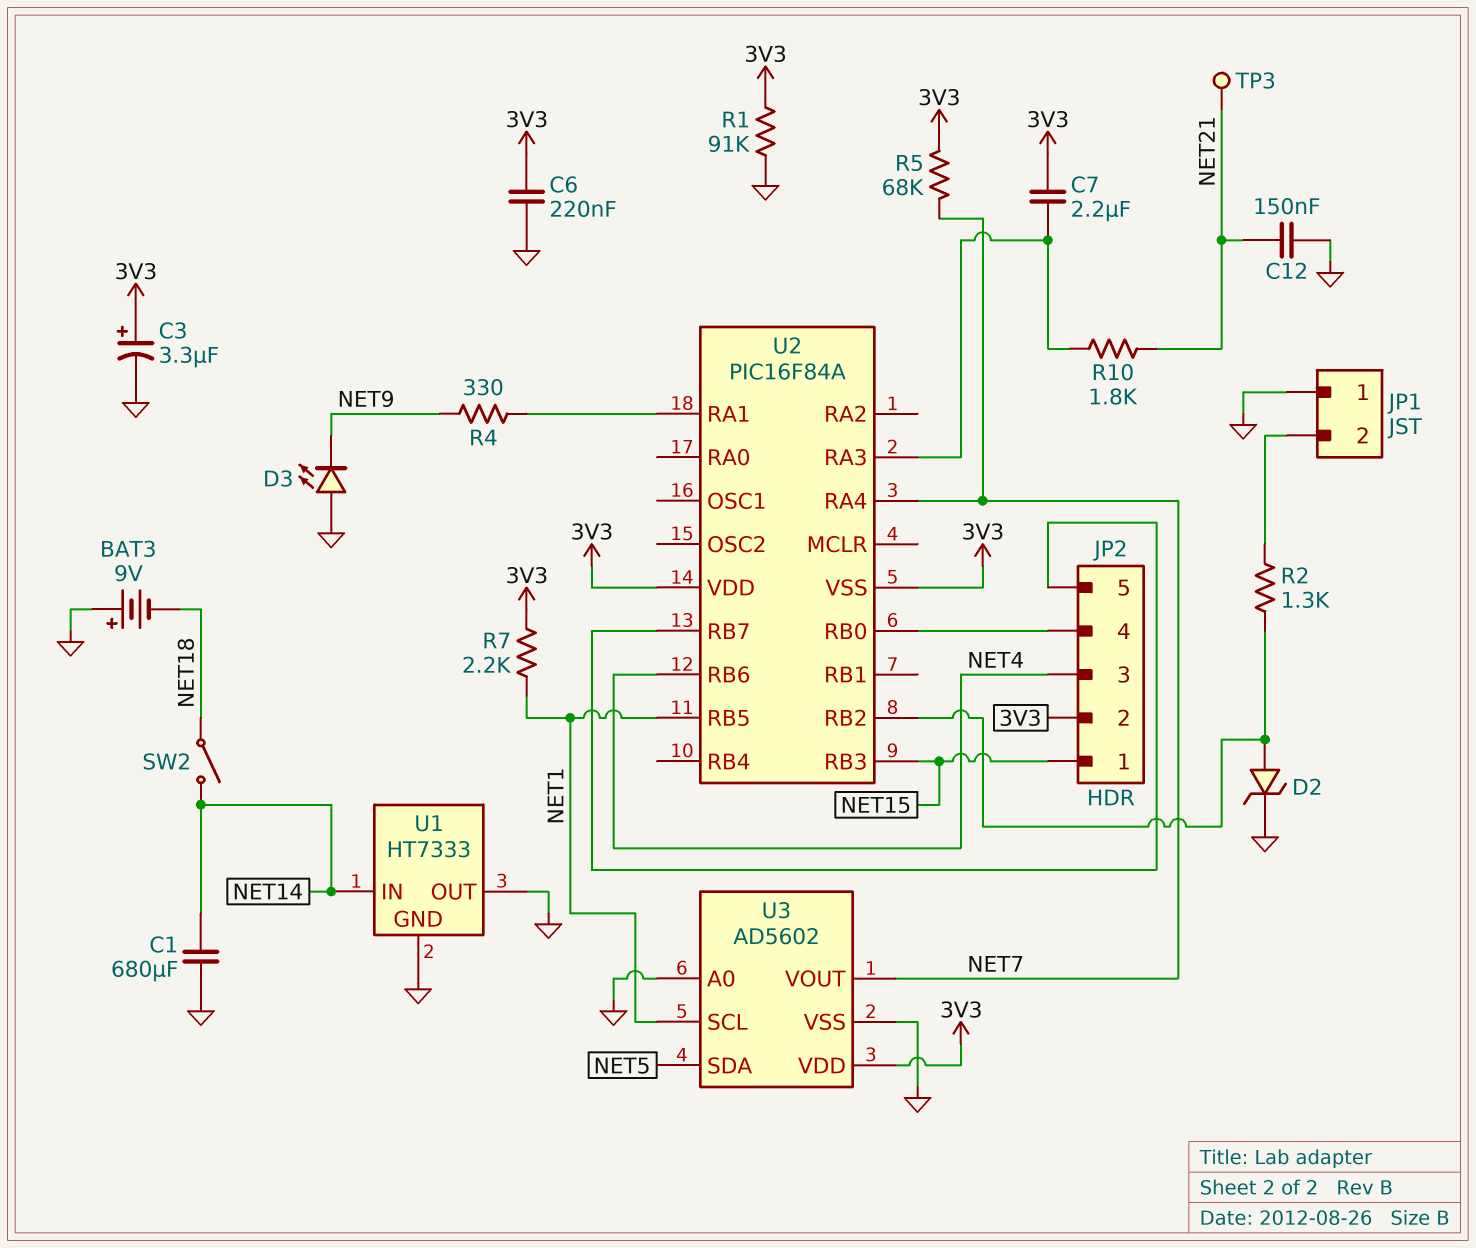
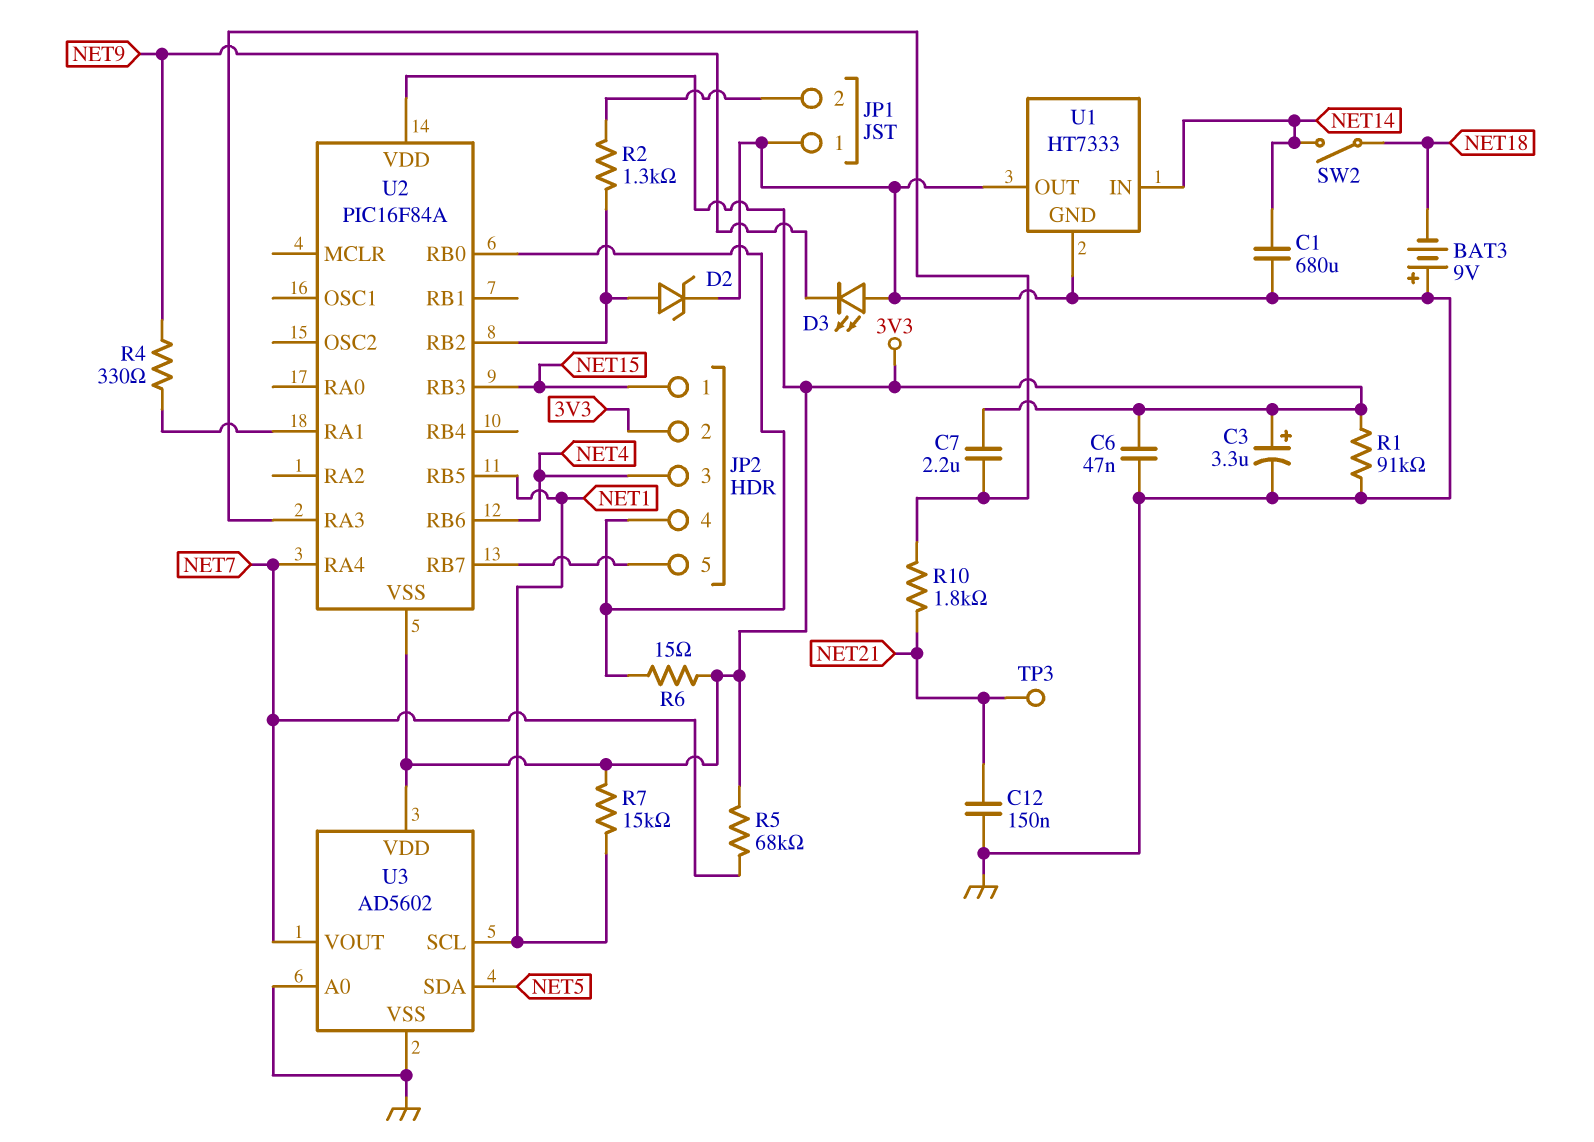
C6: 220nF (3V3, GND) -> 47nF (3V3, GND)
R6: none -> 15 (3V3, JP2/4)
R7: 2.2k (3V3, NET1) -> 15k (3V3, NET1)

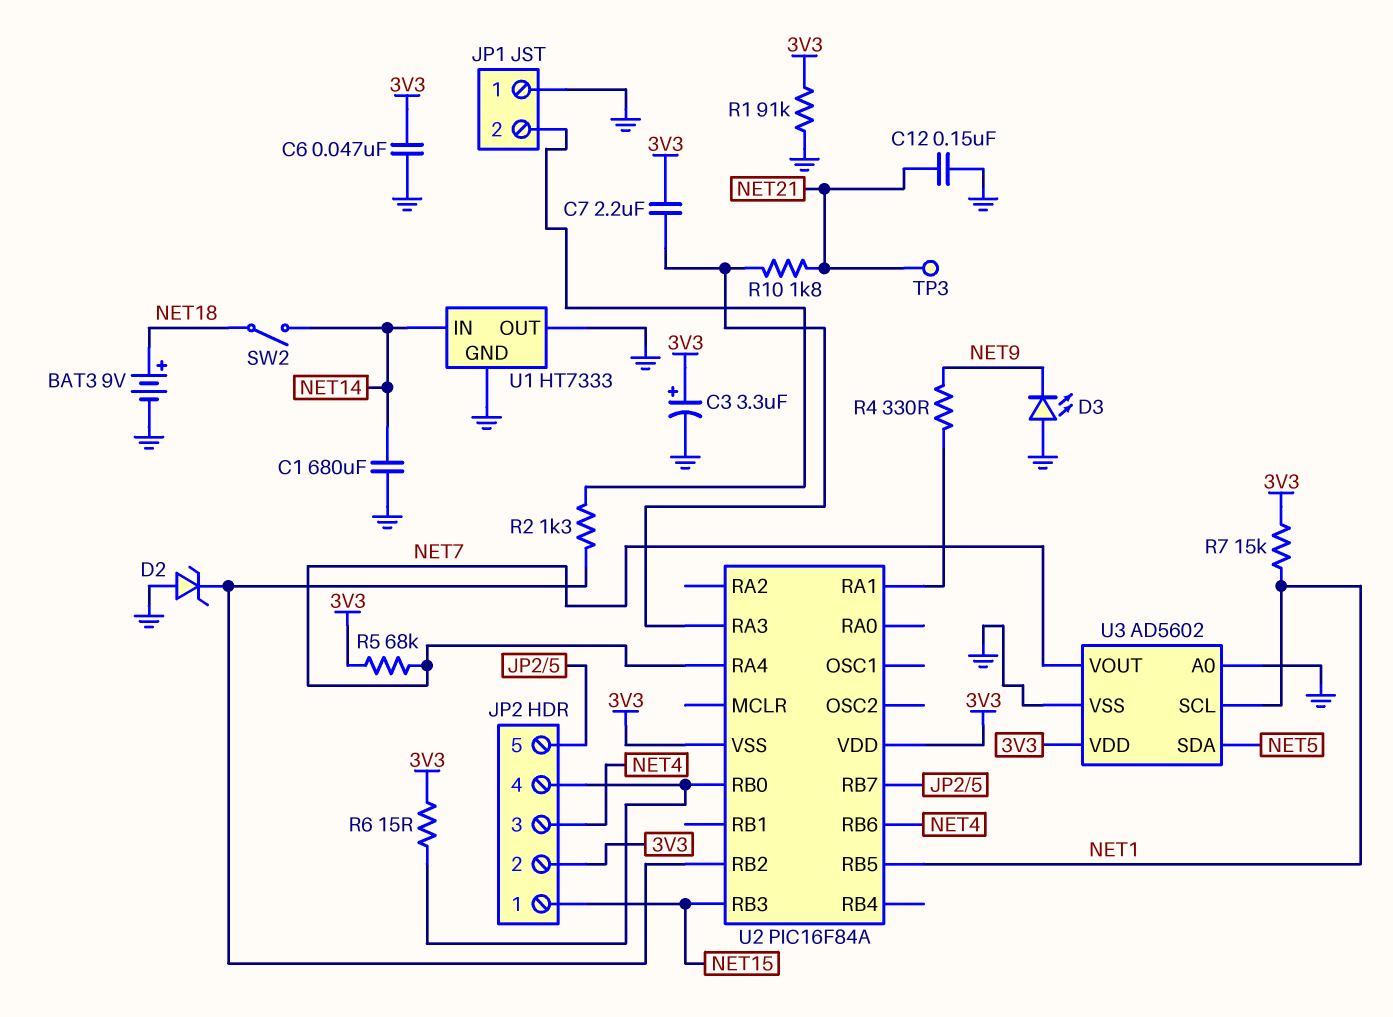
BAT3: 9V (plus GND, minus NET18) -> 9V (plus NET18, minus GND)
D2: zener (A U2/RB2, K GND) -> zener (A GND, K U2/RB2)

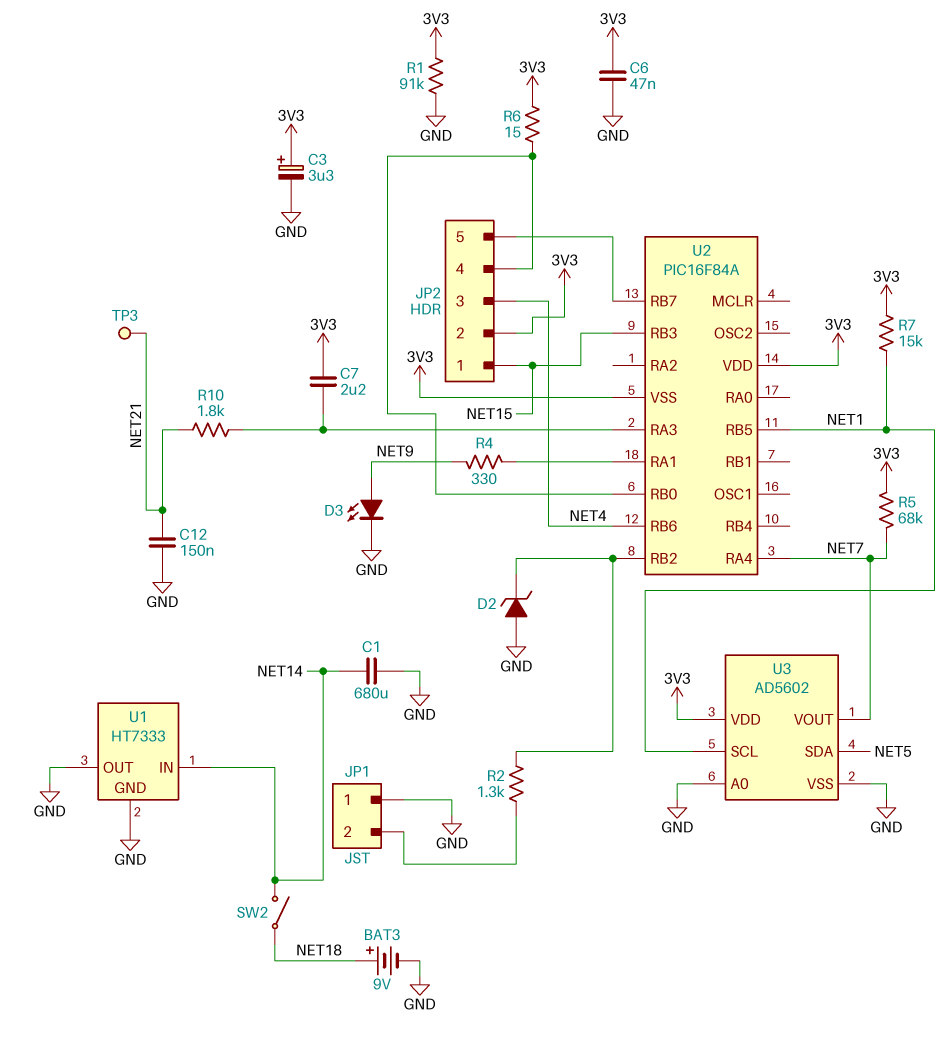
D3: LED (A GND, K NET9) -> LED (A NET9, K GND)

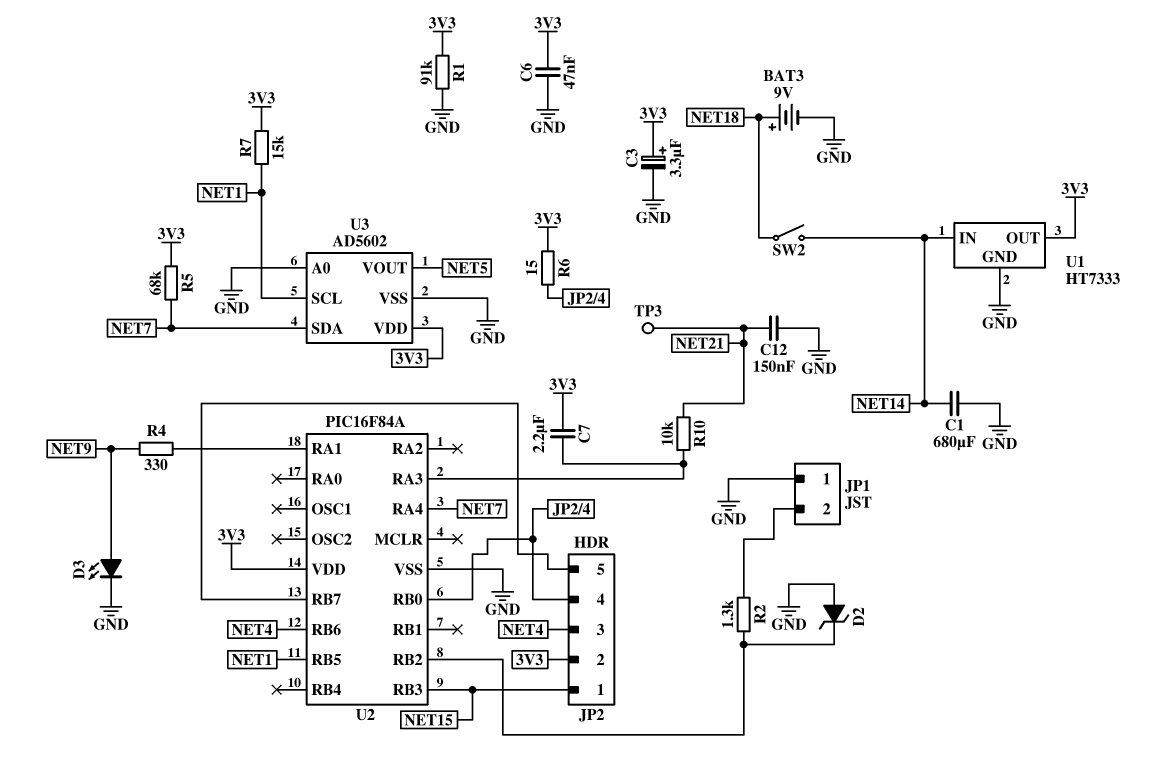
R10: 1.8k (NET21, U2/RA3) -> 10k (NET21, U2/RA3)
U1 pin OUT: GND -> 3V3
U2 pin VSS: 3V3 -> GND
U3 pin SDA: NET5 -> NET7
U3 pin VOUT: NET7 -> NET5

